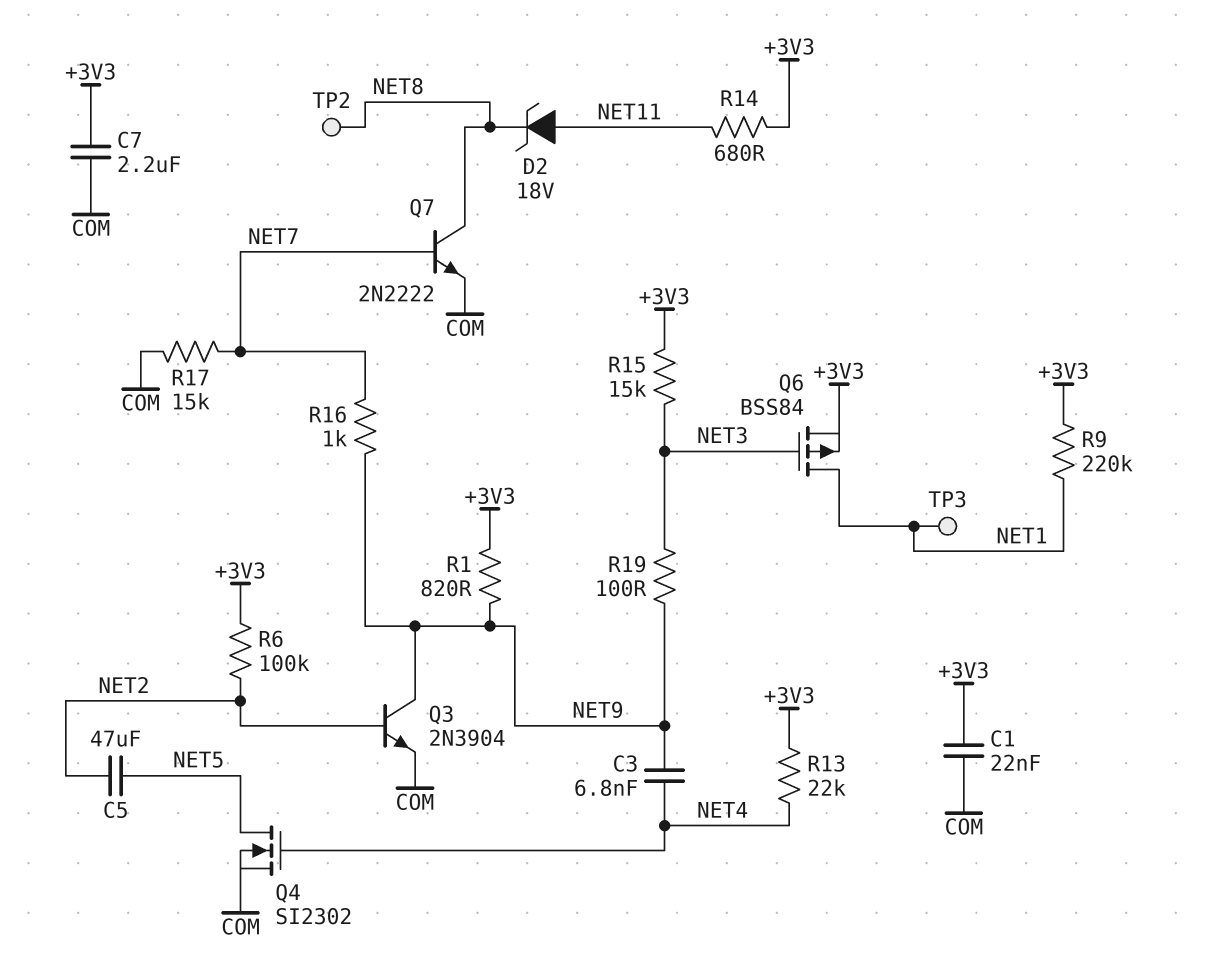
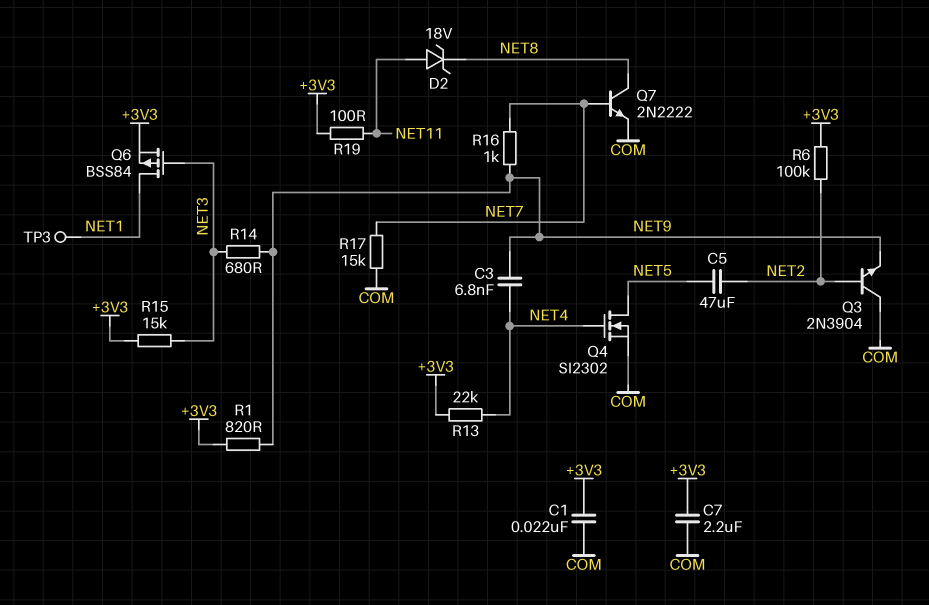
Q3: NPN 2N3904 (B NET2, C NET9, E COM) -> NPN 2N3904 (B NET2, C COM, E NET9)
R9: 220k (+3V3, NET1) -> none
R14: 680 (+3V3, NET11) -> 680 (NET3, NET9)
R19: 100 (NET3, NET9) -> 100 (+3V3, NET11)
TP2: test point (NET8) -> none

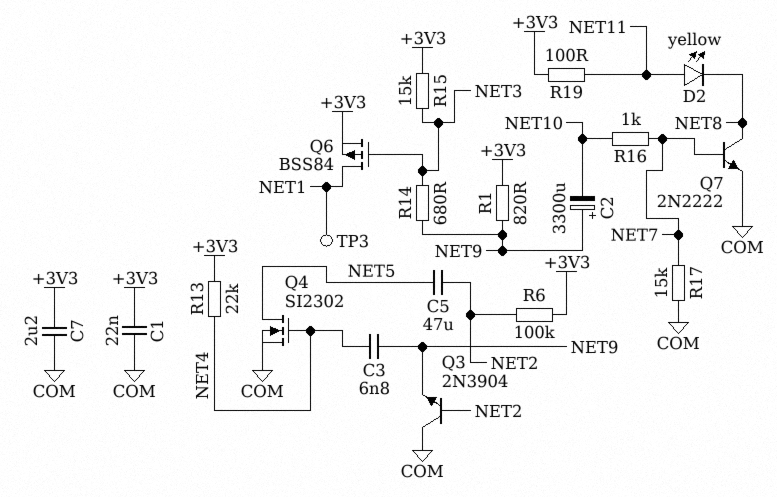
C2: none -> 3300uF (plus NET9, minus NET10)
D2: zener 18V (A NET11, K NET8) -> LED yellow (A NET11, K NET8)
R16: 1k (NET7, NET9) -> 1k (NET7, NET10)

